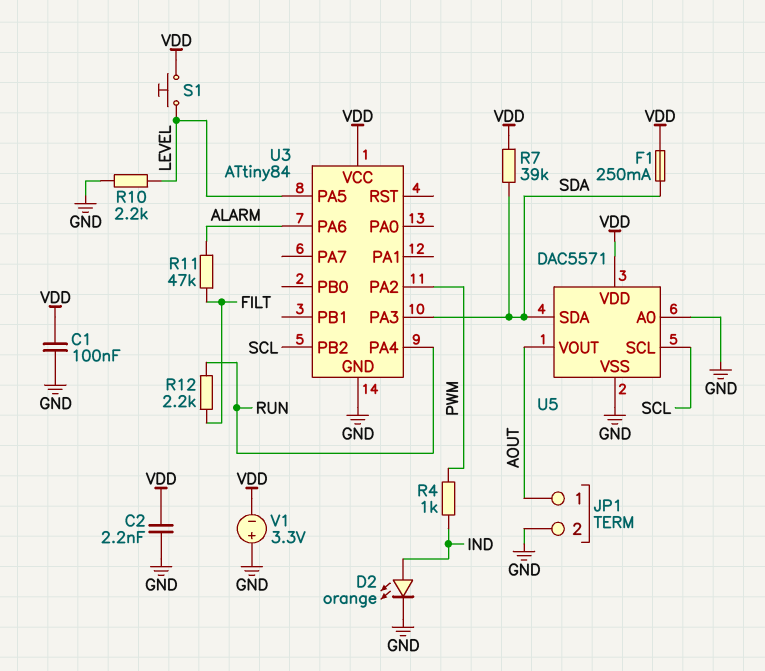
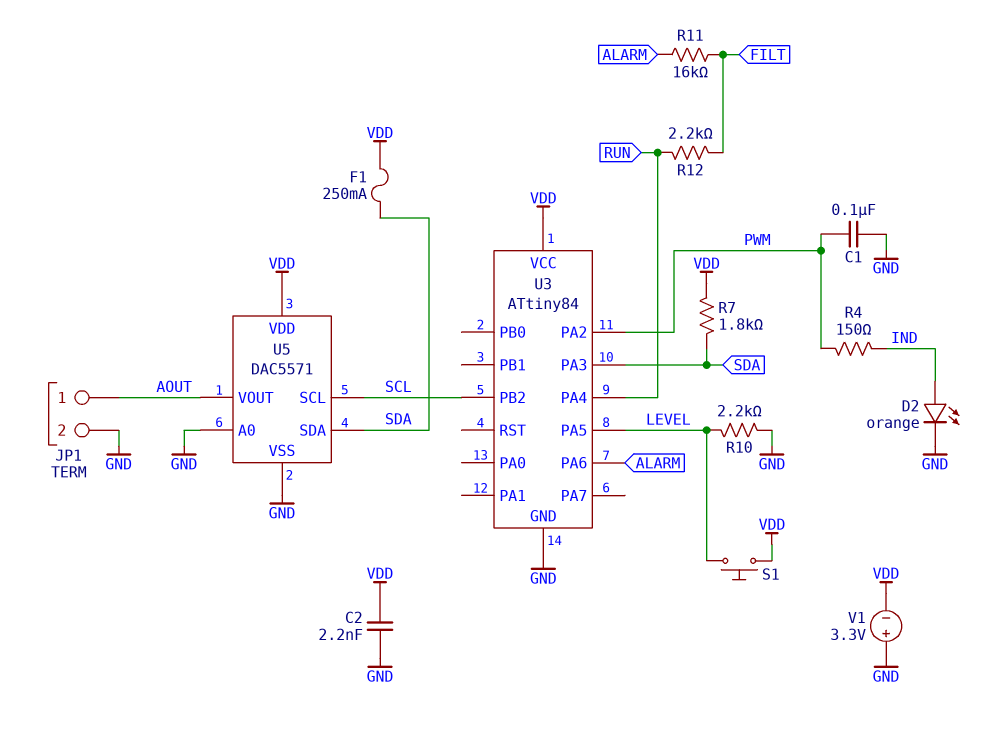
C1: 100nF (GND, VDD) -> 100nF (GND, PWM)
R4: 1k (IND, PWM) -> 150 (IND, PWM)
R7: 39k (SDA, VDD) -> 1.8k (SDA, VDD)
R11: 47k (ALARM, FILT) -> 16k (ALARM, FILT)

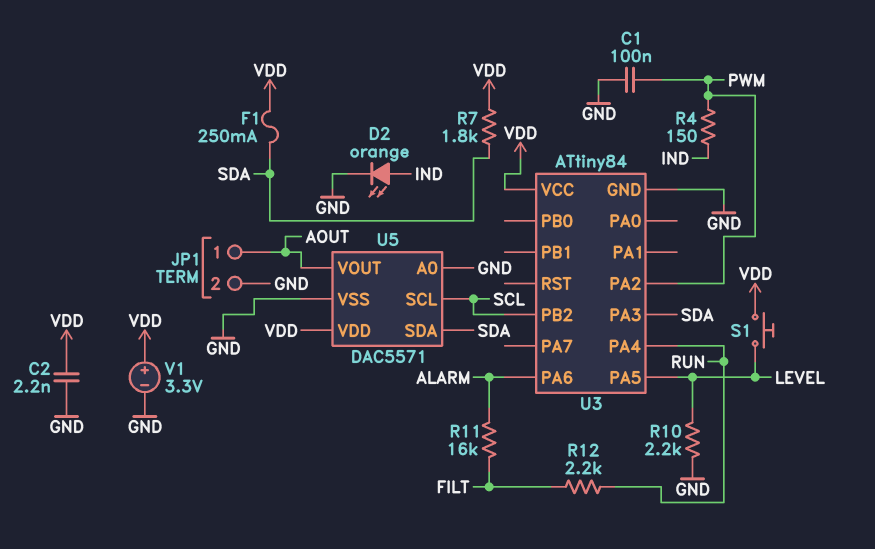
V1: 3.3V (plus GND, minus VDD) -> 3.3V (plus VDD, minus GND)

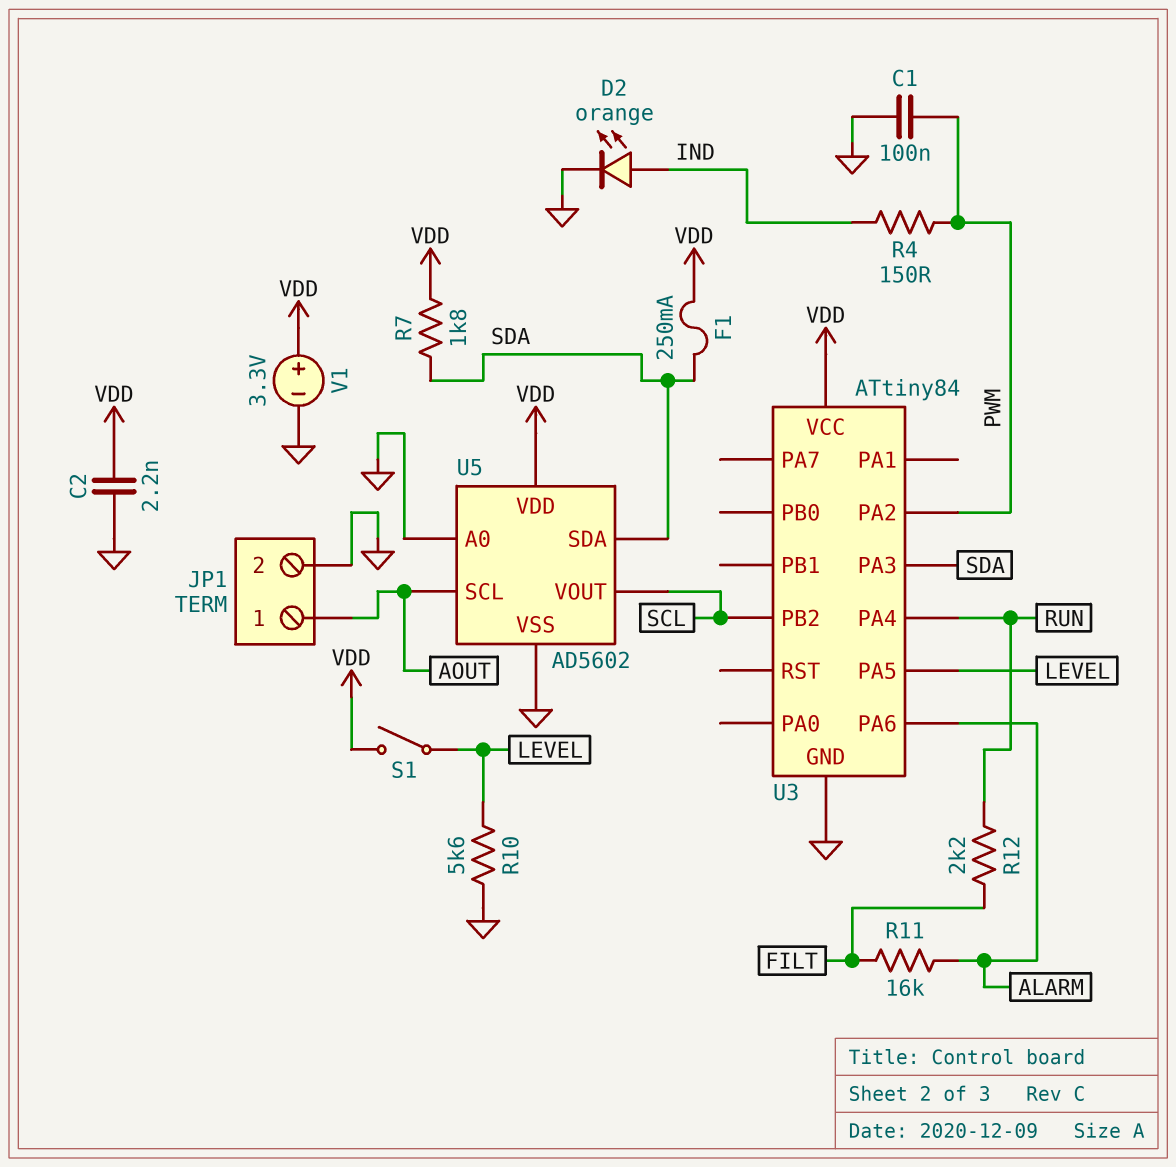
R10: 2.2k (GND, LEVEL) -> 5.6k (GND, LEVEL)
S1: button (LEVEL, VDD) -> switch (LEVEL, VDD)
U5: DAC5571 -> AD5602
U5 pin SCL: SCL -> AOUT
U5 pin VOUT: AOUT -> SCL

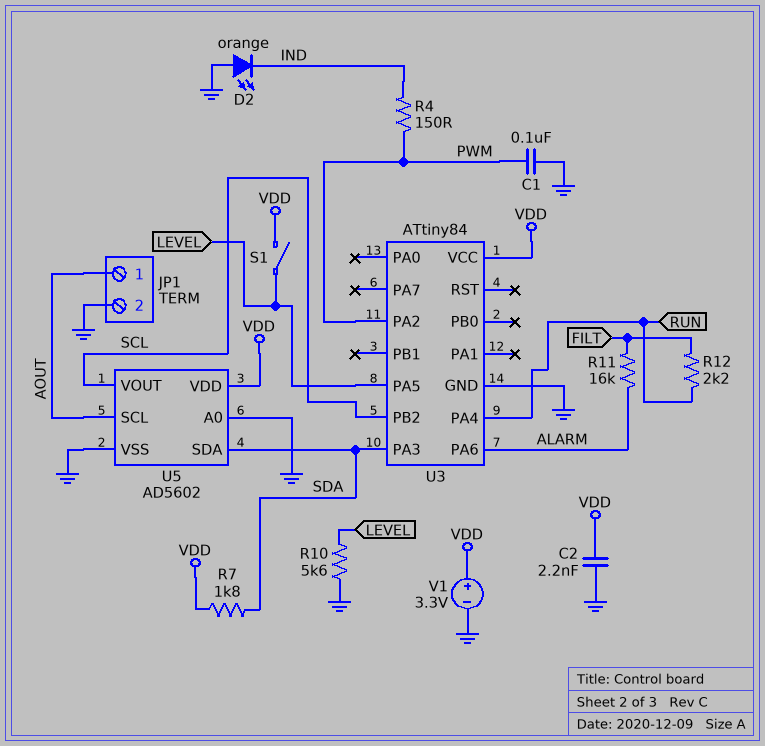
D2: LED orange (A IND, K GND) -> LED orange (A GND, K IND)
F1: 250mA (SDA, VDD) -> none

